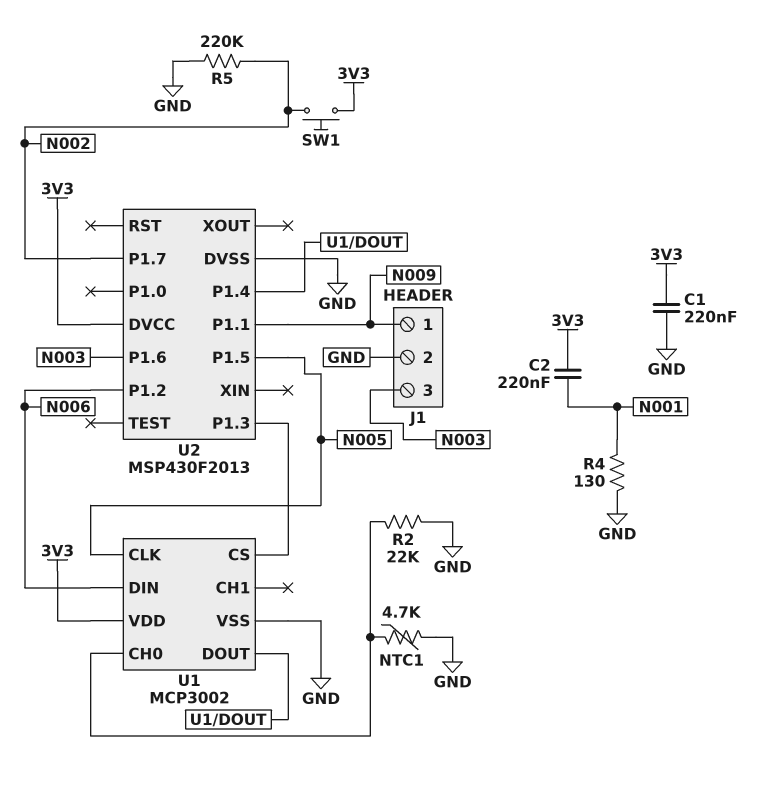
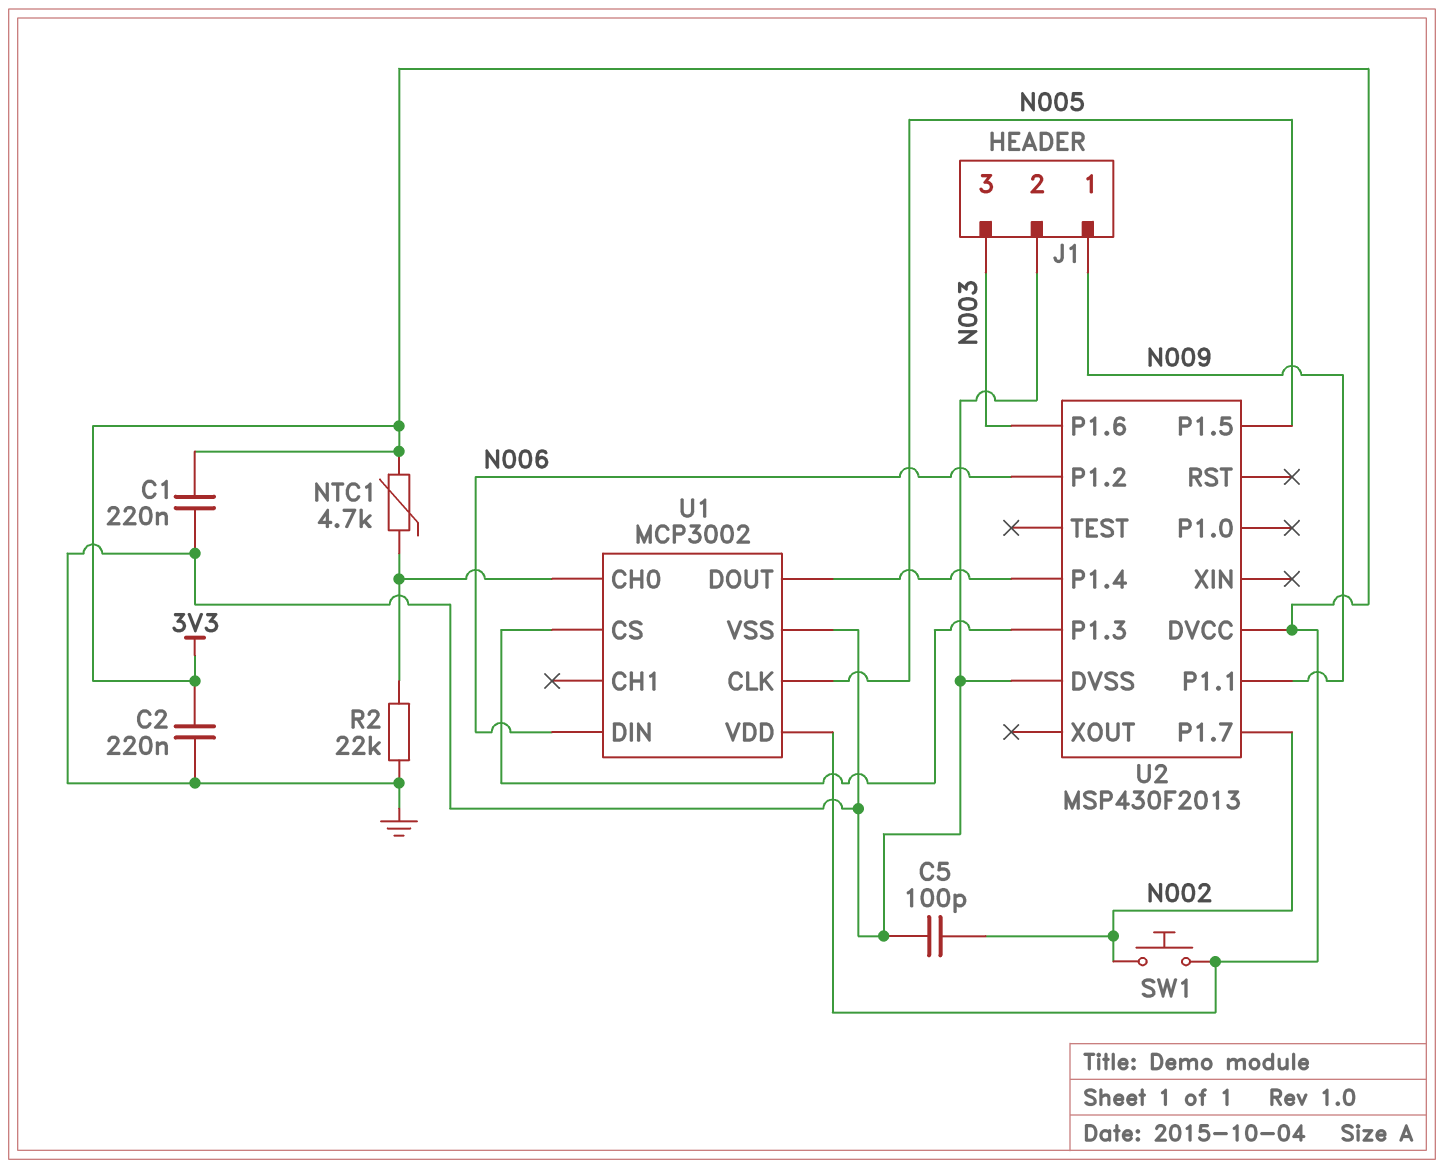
C2: 220nF (3V3, N001) -> 220nF (3V3, GND)
C5: none -> 100pF (GND, N002)
NTC1: 4.7k (GND, U1/CH0) -> 4.7k (3V3, U1/CH0)
R4: 130 (GND, N001) -> none
R5: 220k (GND, N002) -> none

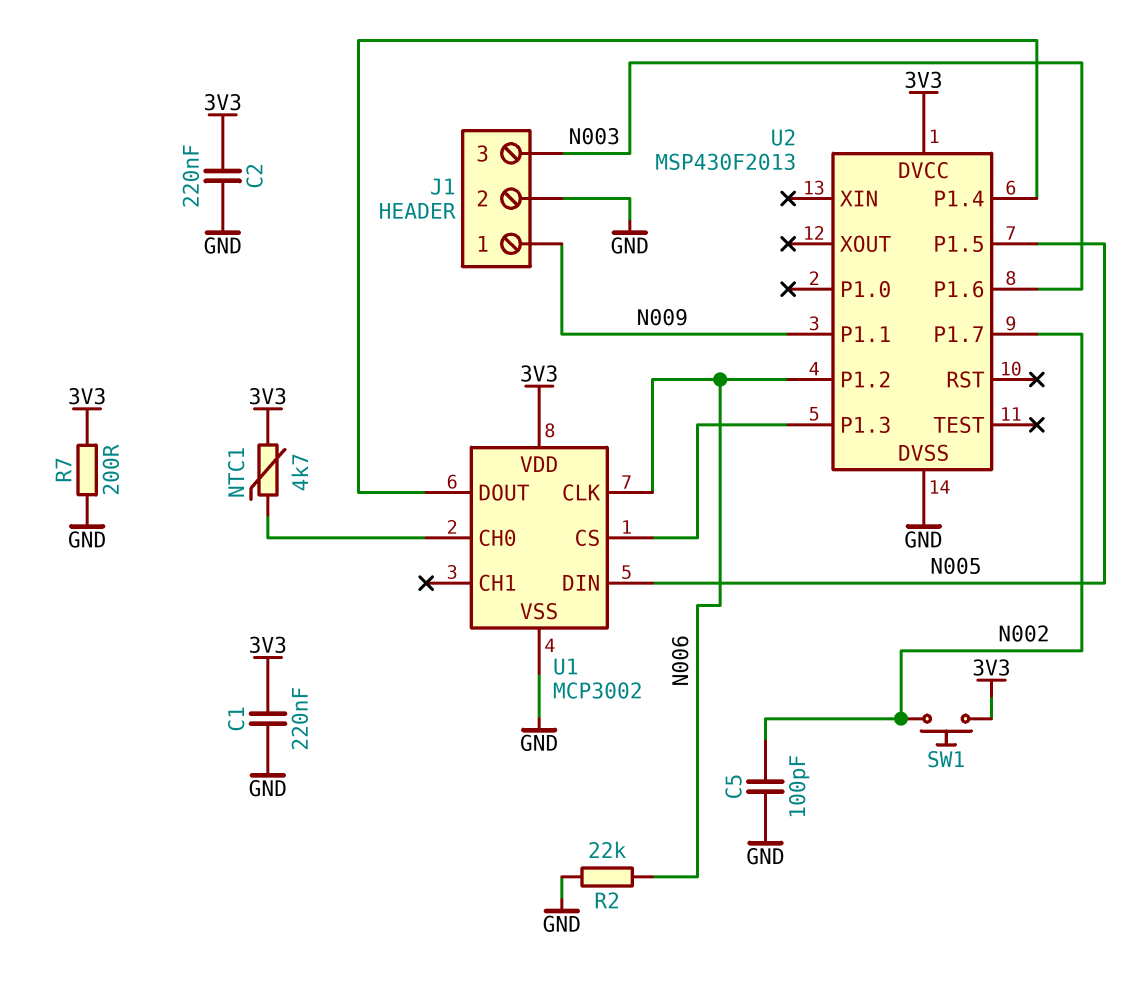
R2: 22k (GND, U1/CH0) -> 22k (GND, N006)
R7: none -> 200 (3V3, GND)
U1 pin CLK: N005 -> N006
U1 pin DIN: N006 -> N005

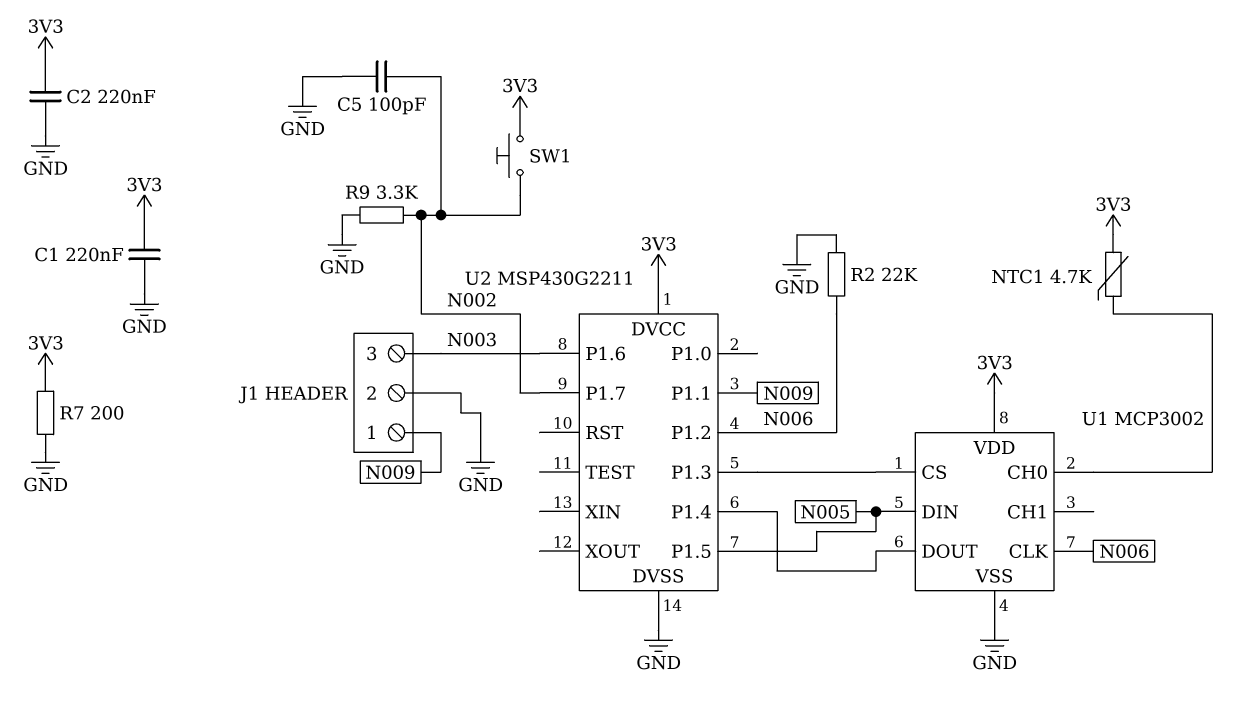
R9: none -> 3.3k (GND, N002)
U2: MSP430F2013 -> MSP430G2211

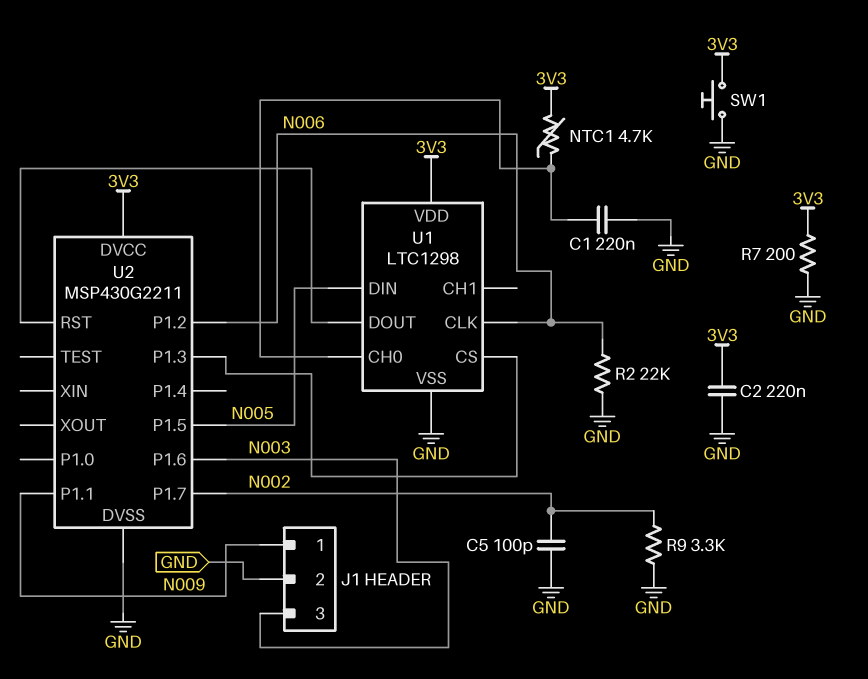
C1: 220nF (3V3, GND) -> 220nF (GND, U1/CH0)
SW1: button (3V3, N002) -> button (3V3, GND)
U1: MCP3002 -> LTC1298
U2 pin P1.4: U1/DOUT -> none
U2 pin RST: none -> U1/DOUT

